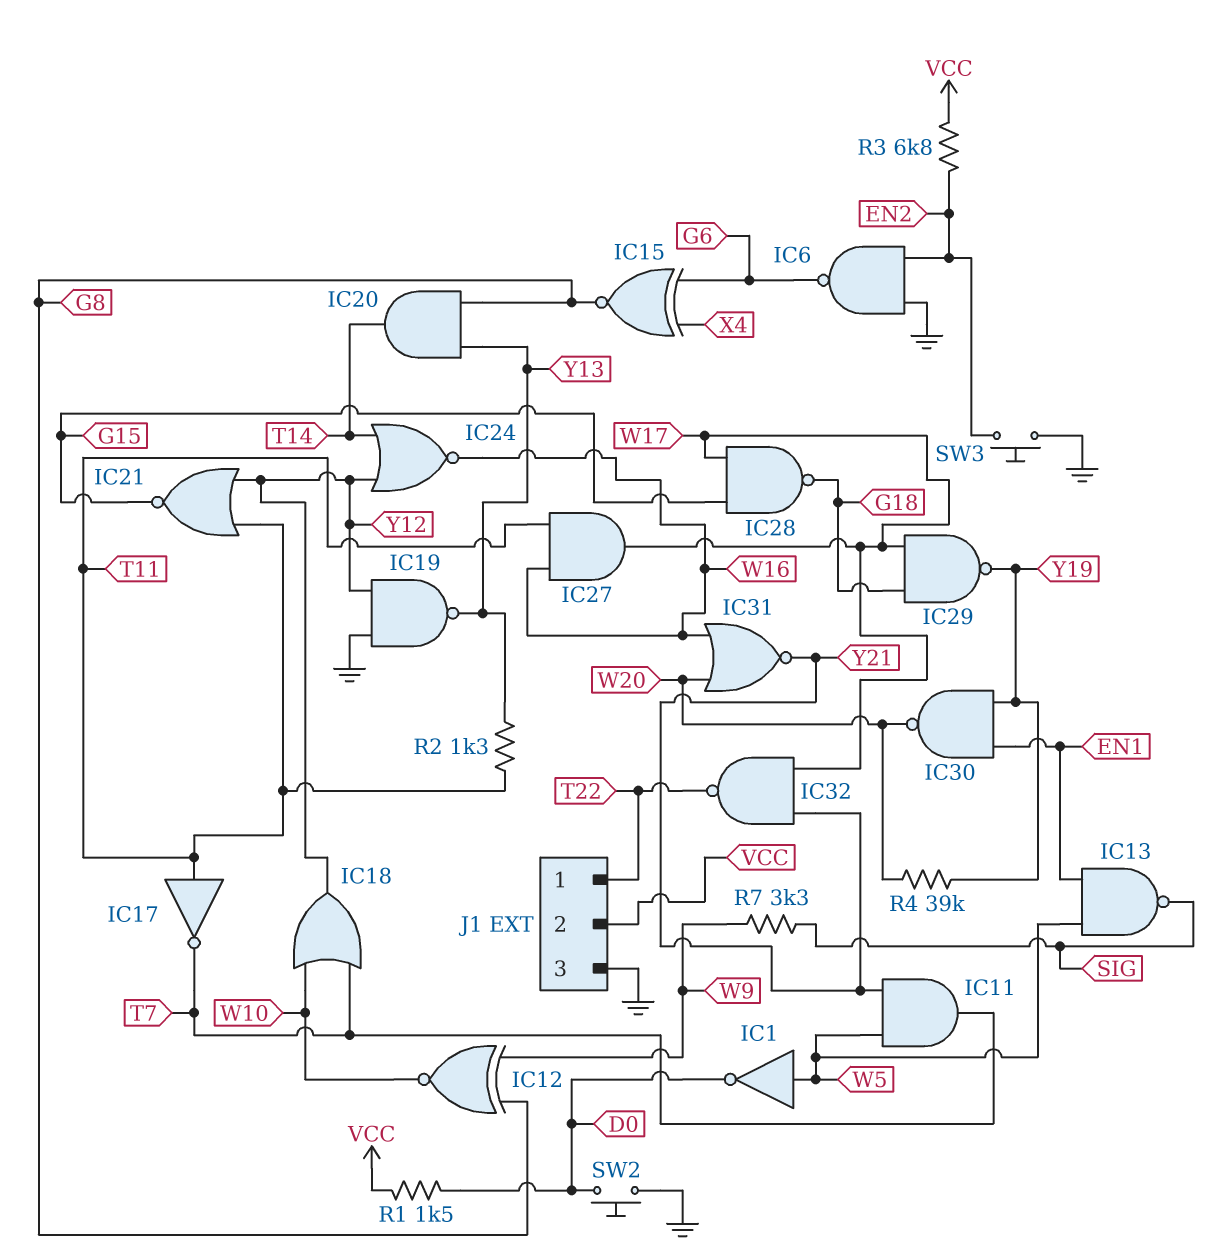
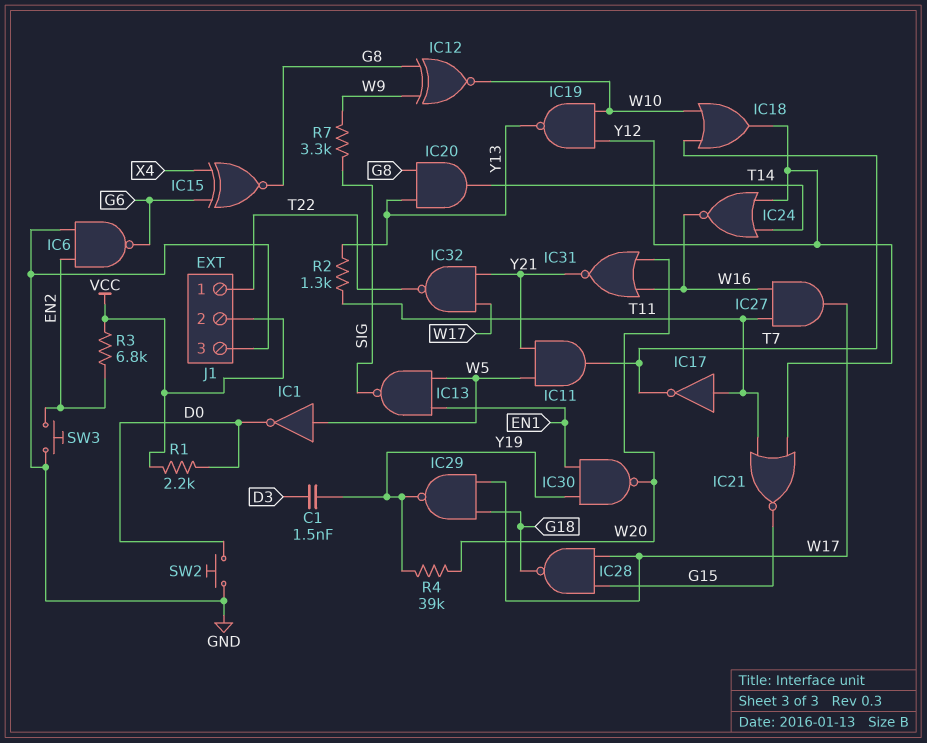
C1: none -> 1.5nF (D3, Y19)
IC19: NAND (in GND, in Y12, out Y13) -> NAND (in W10, in Y12, out Y13)
R1: 1.5k (D0, VCC) -> 2.2k (D0, VCC)

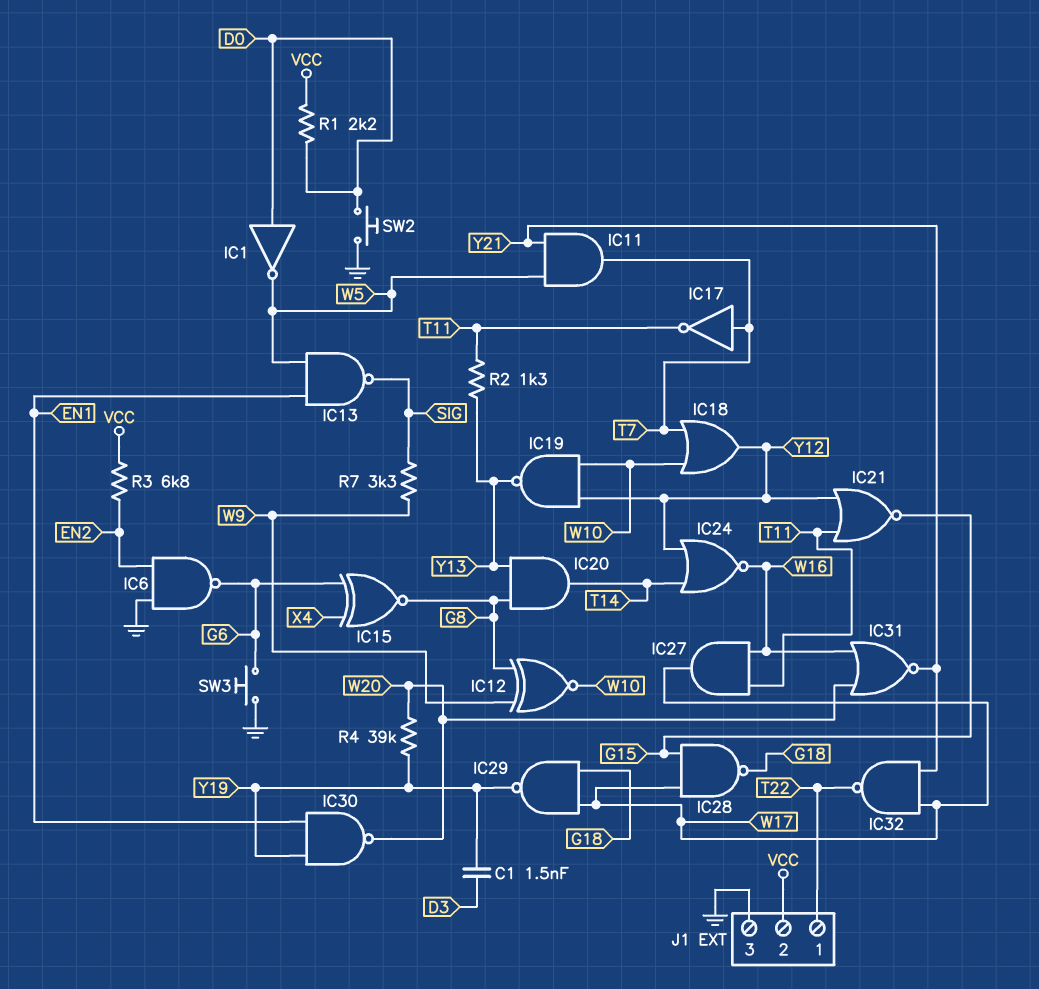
IC1: NOT (in W5, out D0) -> NOT (in D0, out W5)
IC17: NOT (in T11, out T7) -> NOT (in T7, out T11)
SW3: button (EN2, GND) -> button (G6, GND)

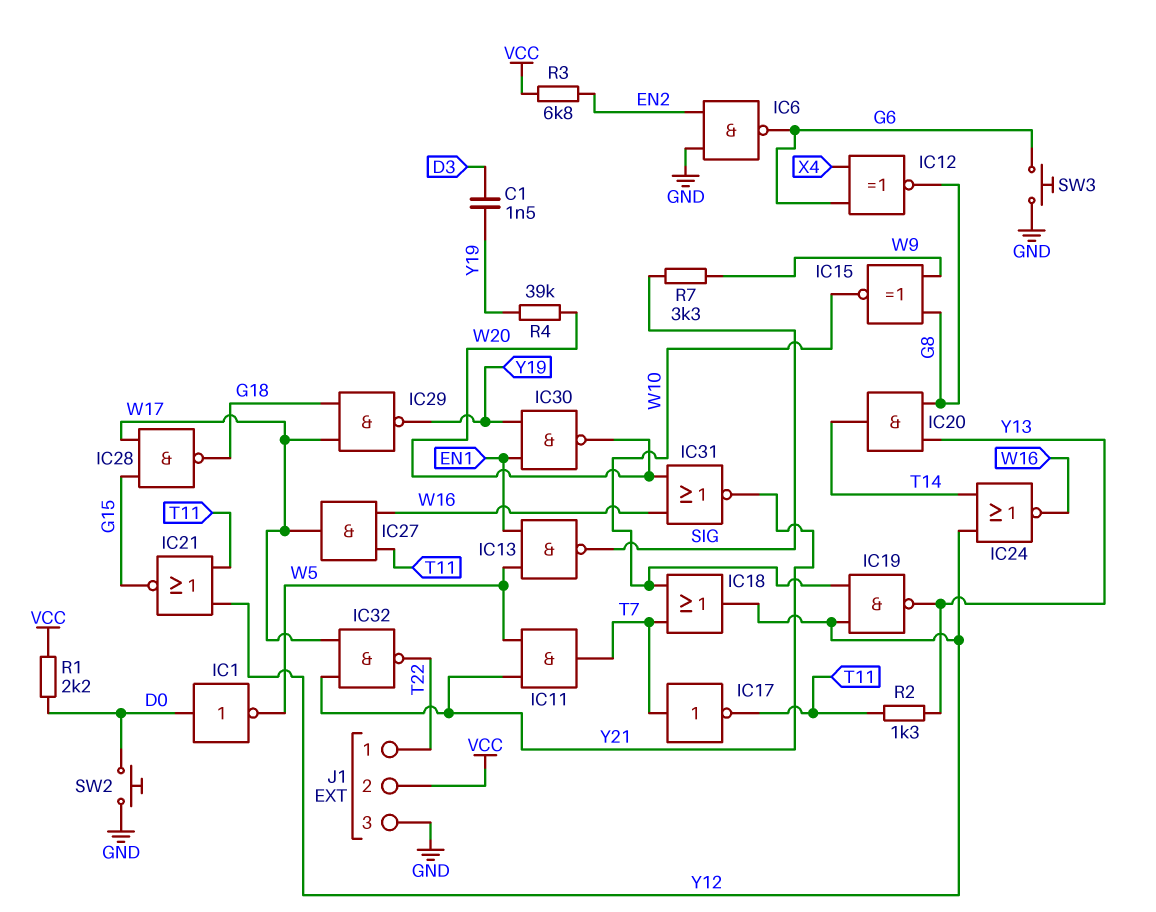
IC12: XNOR (in G8, in W9, out W10) -> XNOR (in G6, in X4, out G8)
IC15: XNOR (in G6, in X4, out G8) -> XNOR (in G8, in W9, out W10)

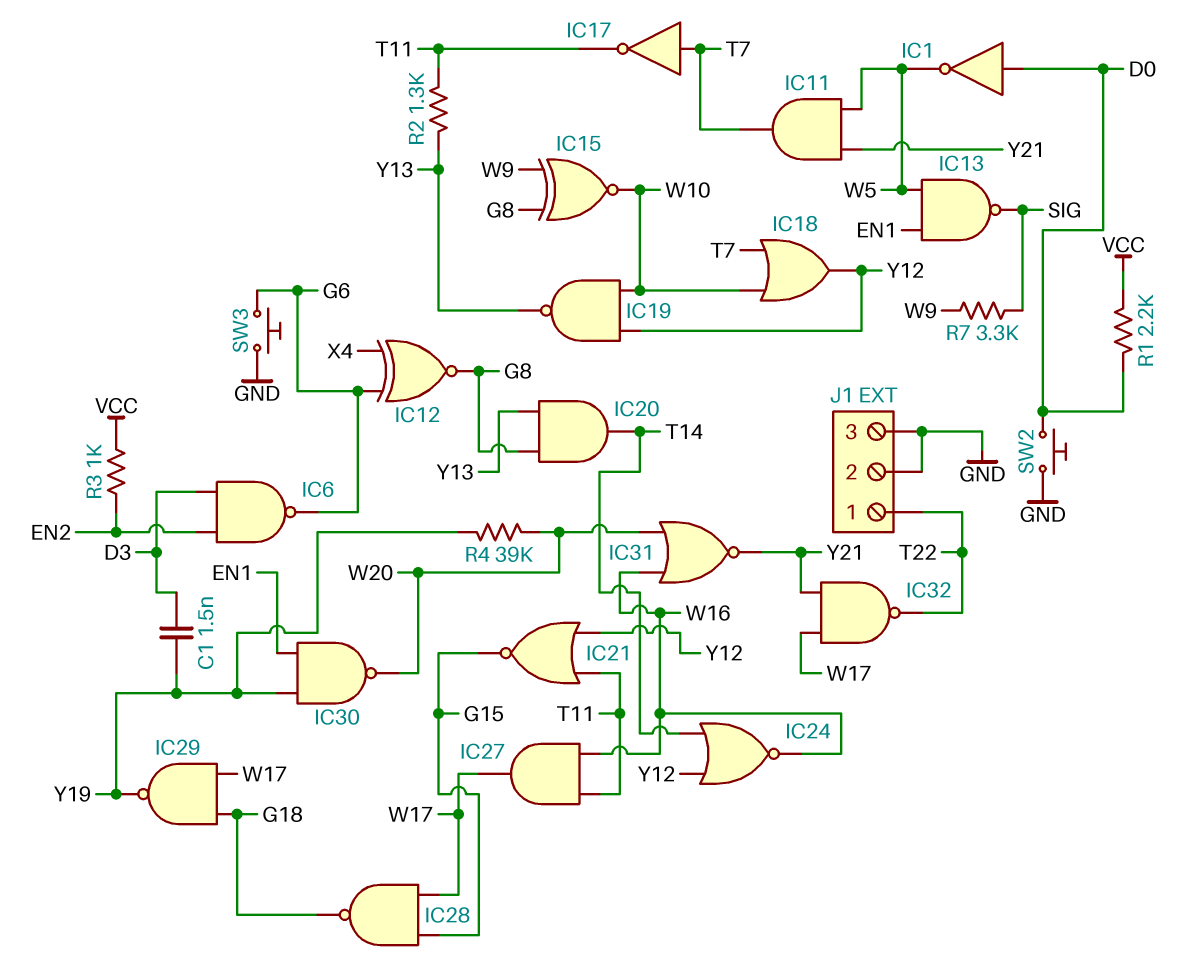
IC6: NAND (in EN2, in GND, out G6) -> NAND (in D3, in EN2, out G6)
J1 pin 2: VCC -> GND
R3: 6.8k (EN2, VCC) -> 1k (EN2, VCC)

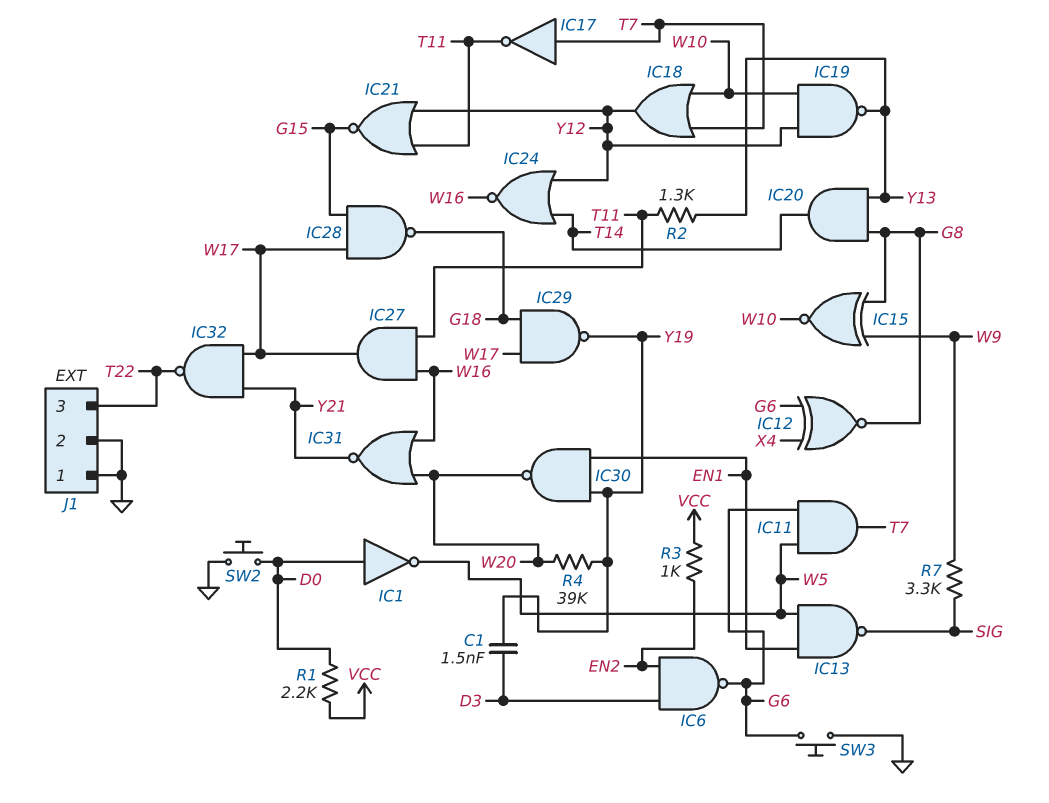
IC11: AND (in W5, in Y21, out T7) -> AND (in G6, in W5, out T7)
J1 pin 1: T22 -> GND
J1 pin 3: GND -> T22

